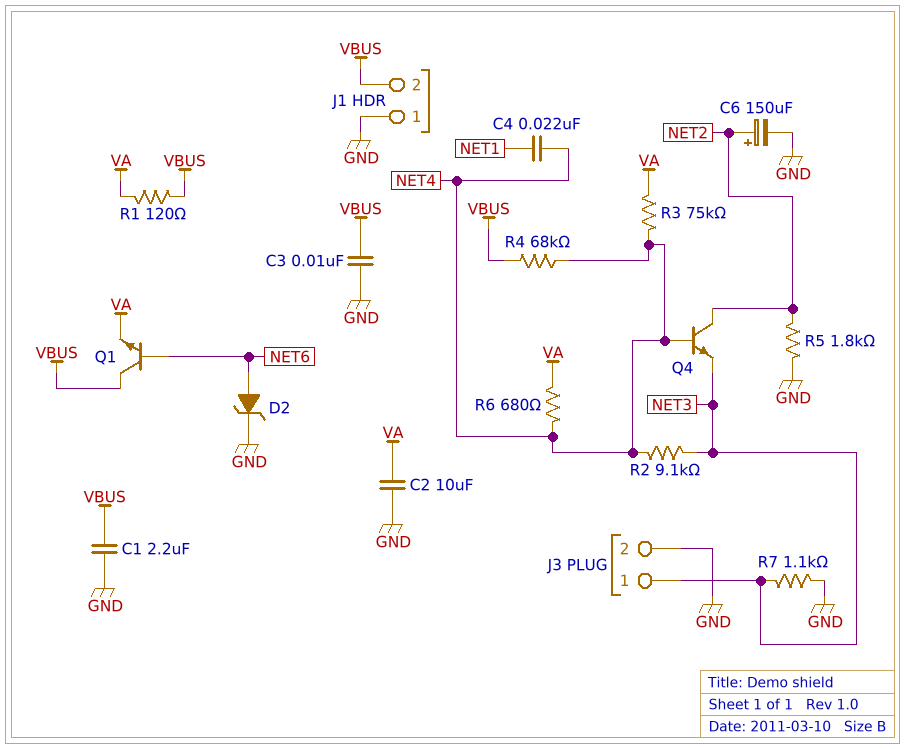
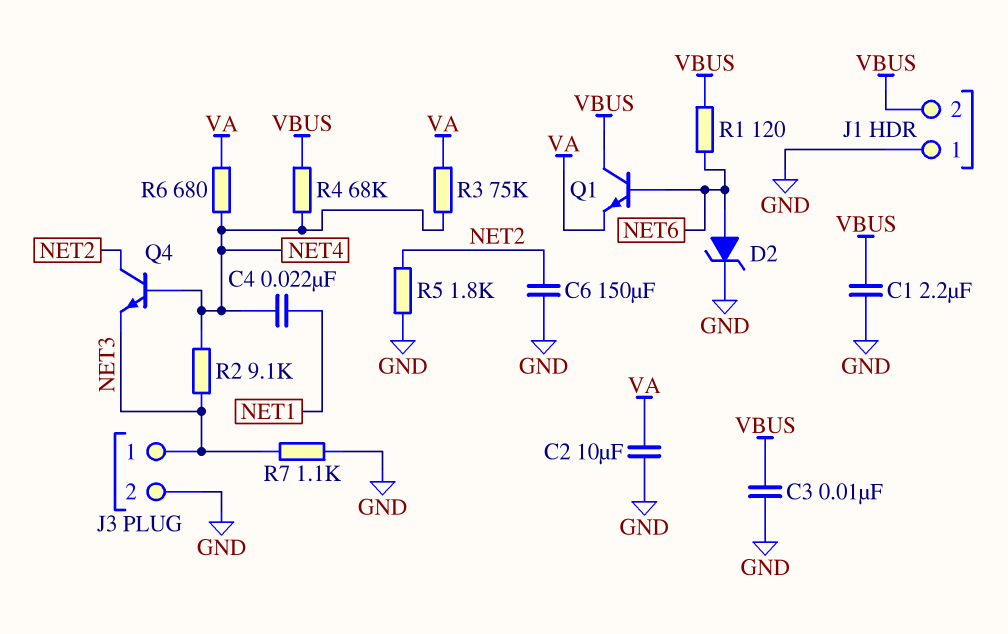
C6: 150uF (plus NET2, minus GND) -> 150uF (GND, NET2)
R1: 120 (VA, VBUS) -> 120 (NET6, VBUS)

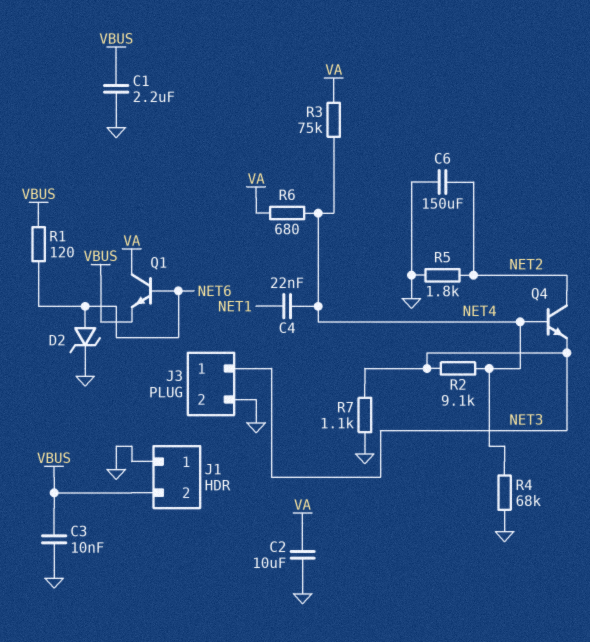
Q1: NPN (B NET6, C VBUS, E VA) -> NPN (B NET6, C VA, E VBUS)
R4: 68k (NET4, VBUS) -> 68k (GND, NET4)

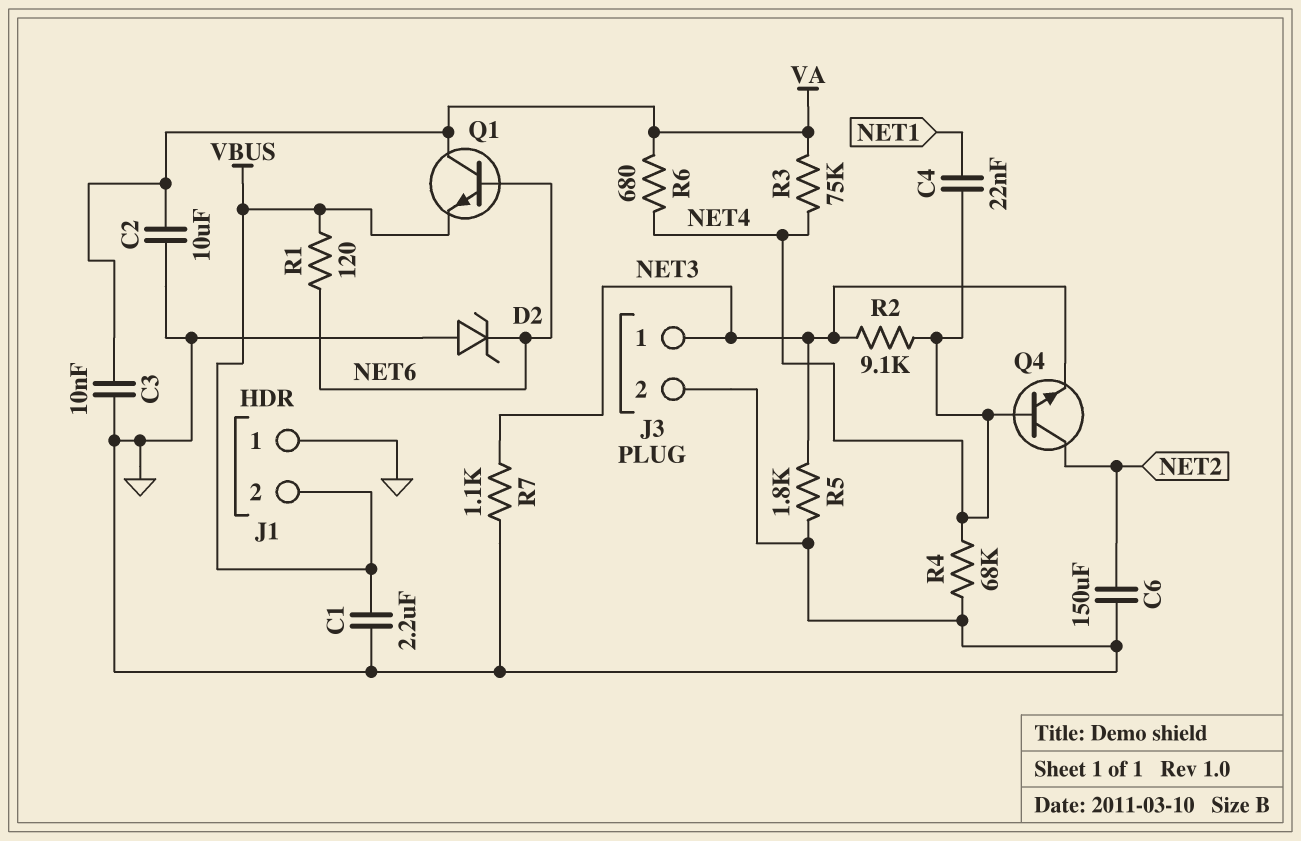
C3: 10nF (GND, VBUS) -> 10nF (GND, VA)
D2: zener (A NET6, K GND) -> zener (A GND, K NET6)
R5: 1.8k (GND, NET2) -> 1.8k (GND, NET3)

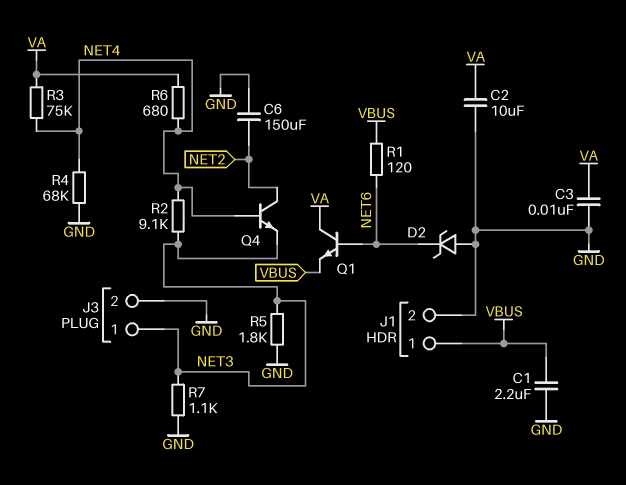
C4: 22nF (NET1, NET4) -> none
J1 pin 1: GND -> VBUS
J1 pin 2: VBUS -> GND

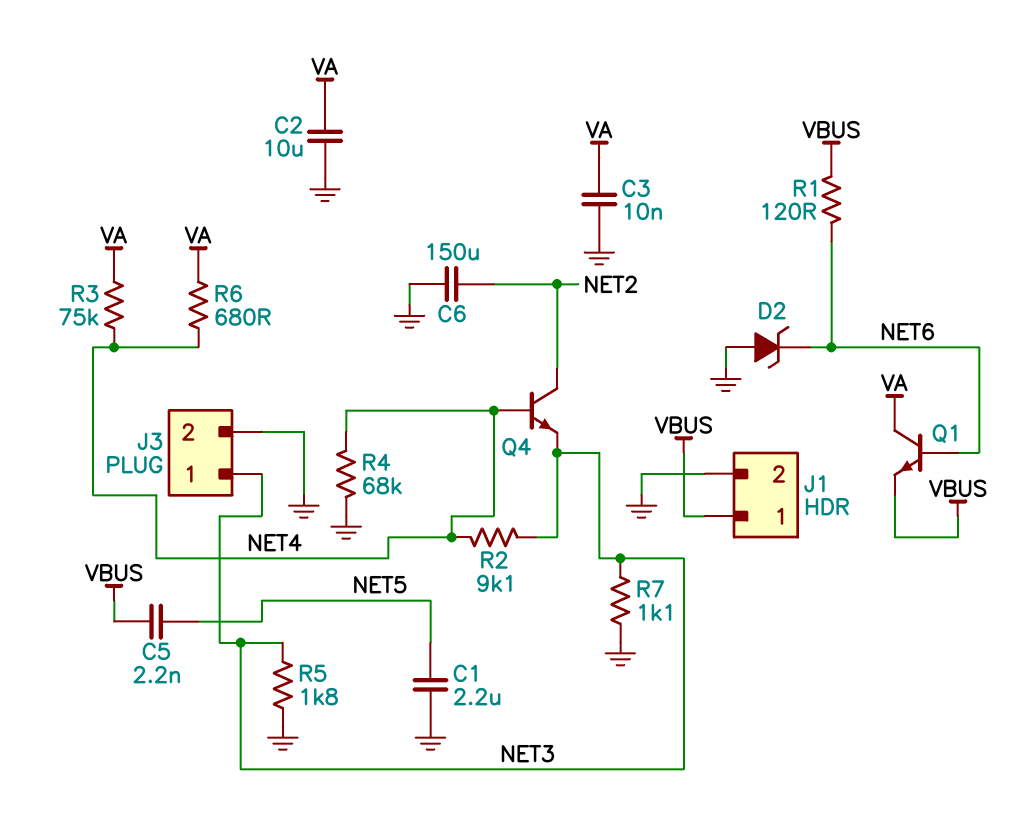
C1: 2.2uF (GND, VBUS) -> 2.2uF (GND, NET5)
C5: none -> 2.2nF (NET5, VBUS)

